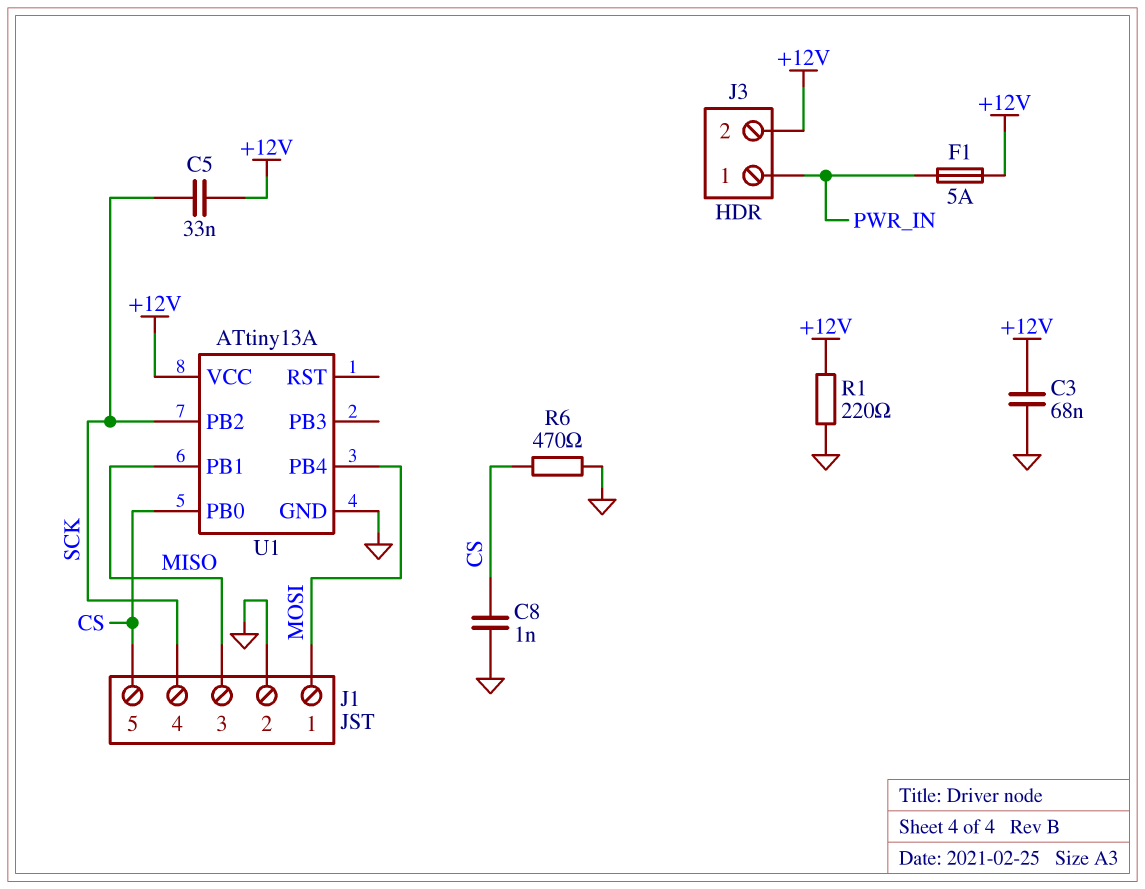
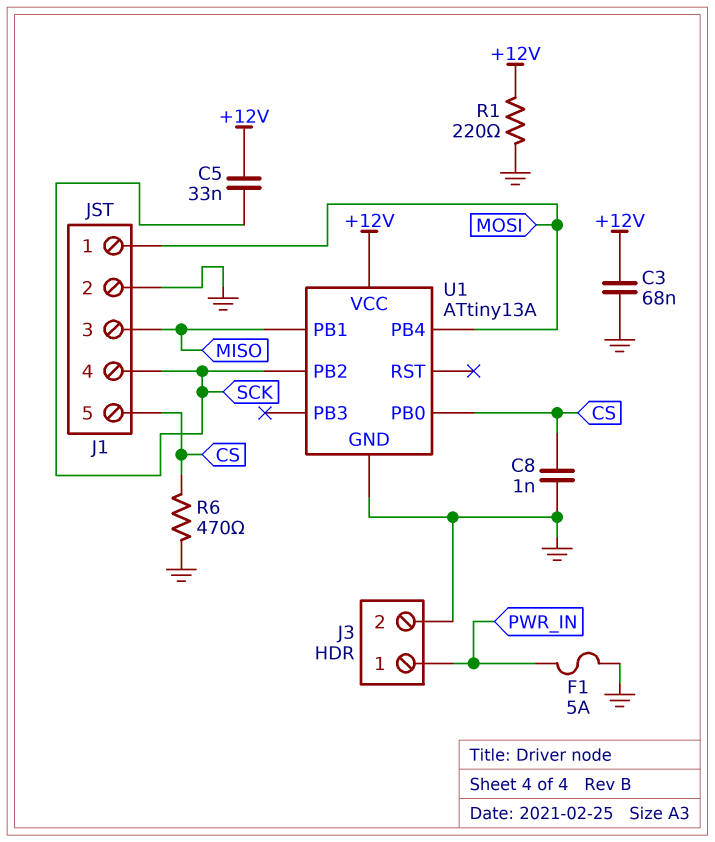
F1: 5A (+12V, PWR_IN) -> 5A (GND, PWR_IN)
J3 pin 2: +12V -> GND

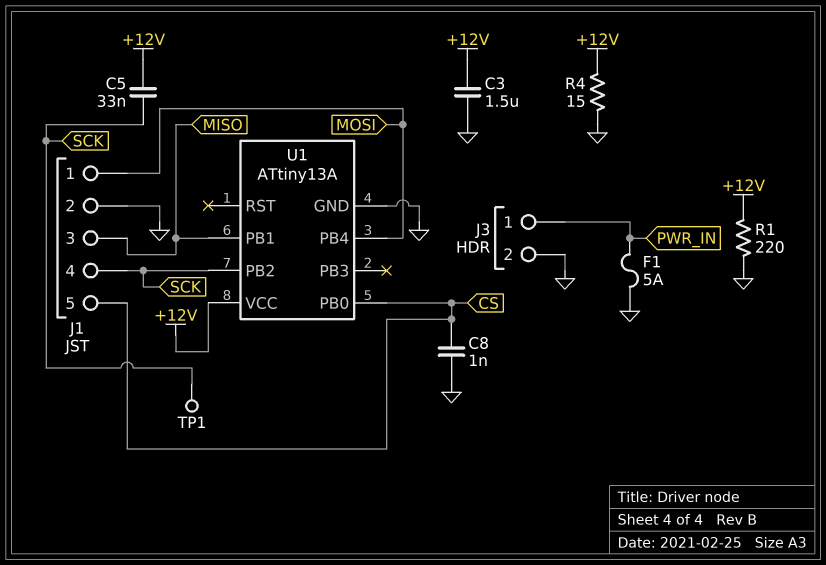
C3: 68nF (+12V, GND) -> 1.5uF (+12V, GND)
R4: none -> 15 (+12V, GND)
R6: 470 (CS, GND) -> none
TP1: none -> test point (SCK)

